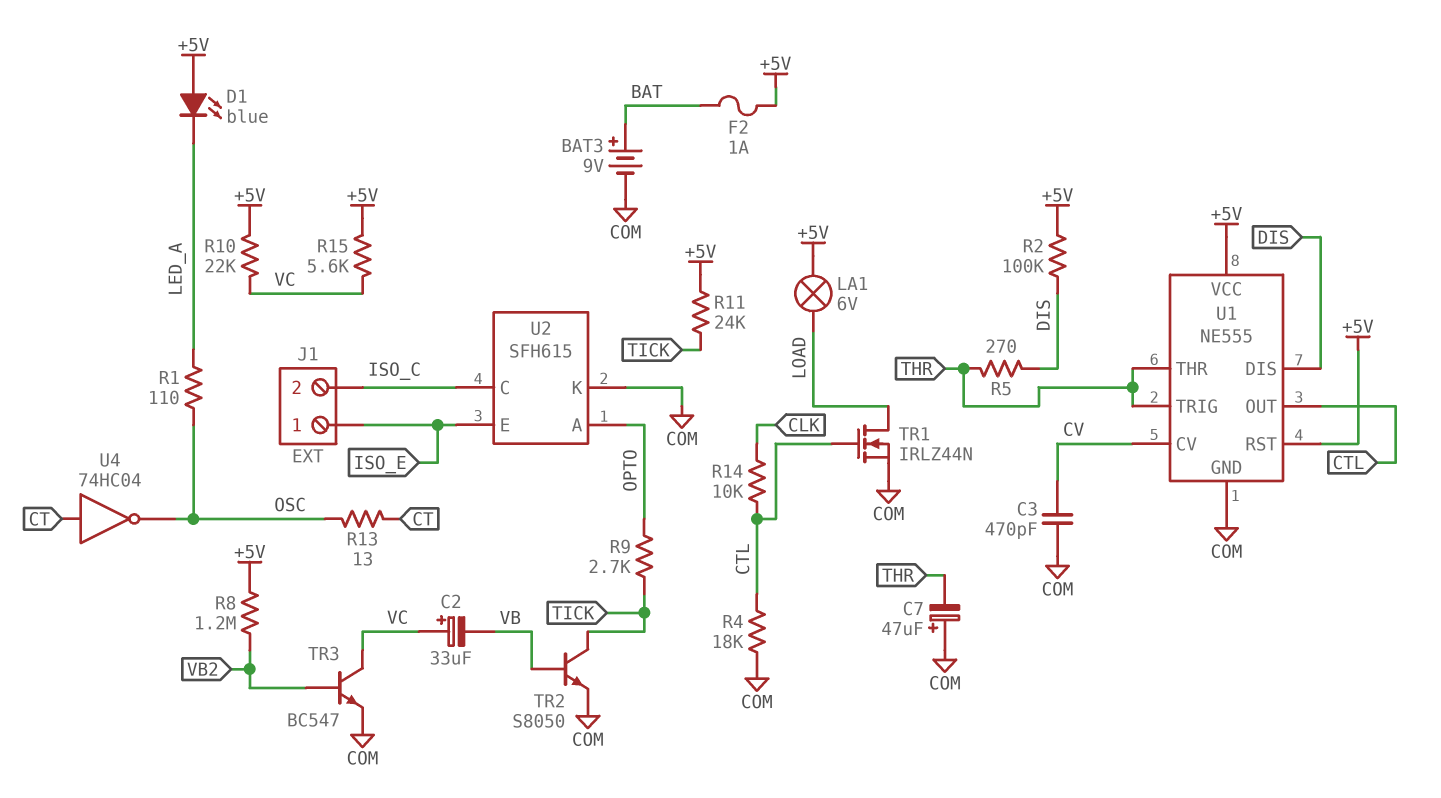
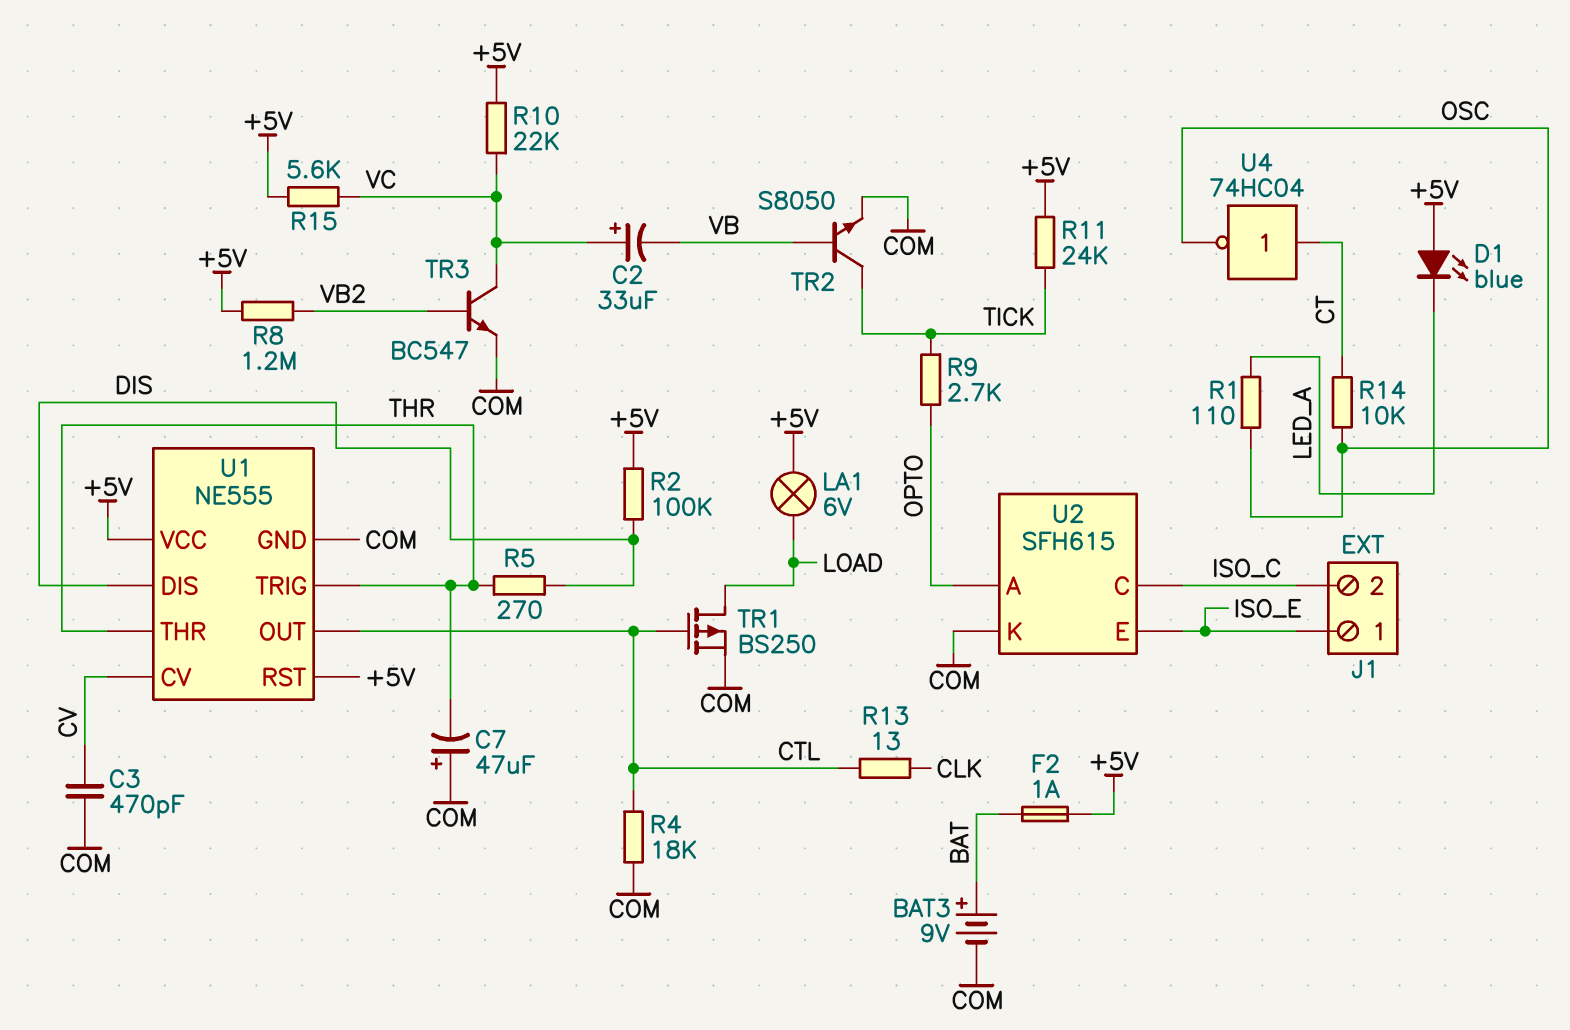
R13: 13 (CT, OSC) -> 13 (CLK, CTL)
R14: 10k (CLK, CTL) -> 10k (CT, OSC)
TR1: NMOS IRLZ44N (G CTL, D LOAD, S COM) -> PMOS BS250 (G CTL, D LOAD, S COM)

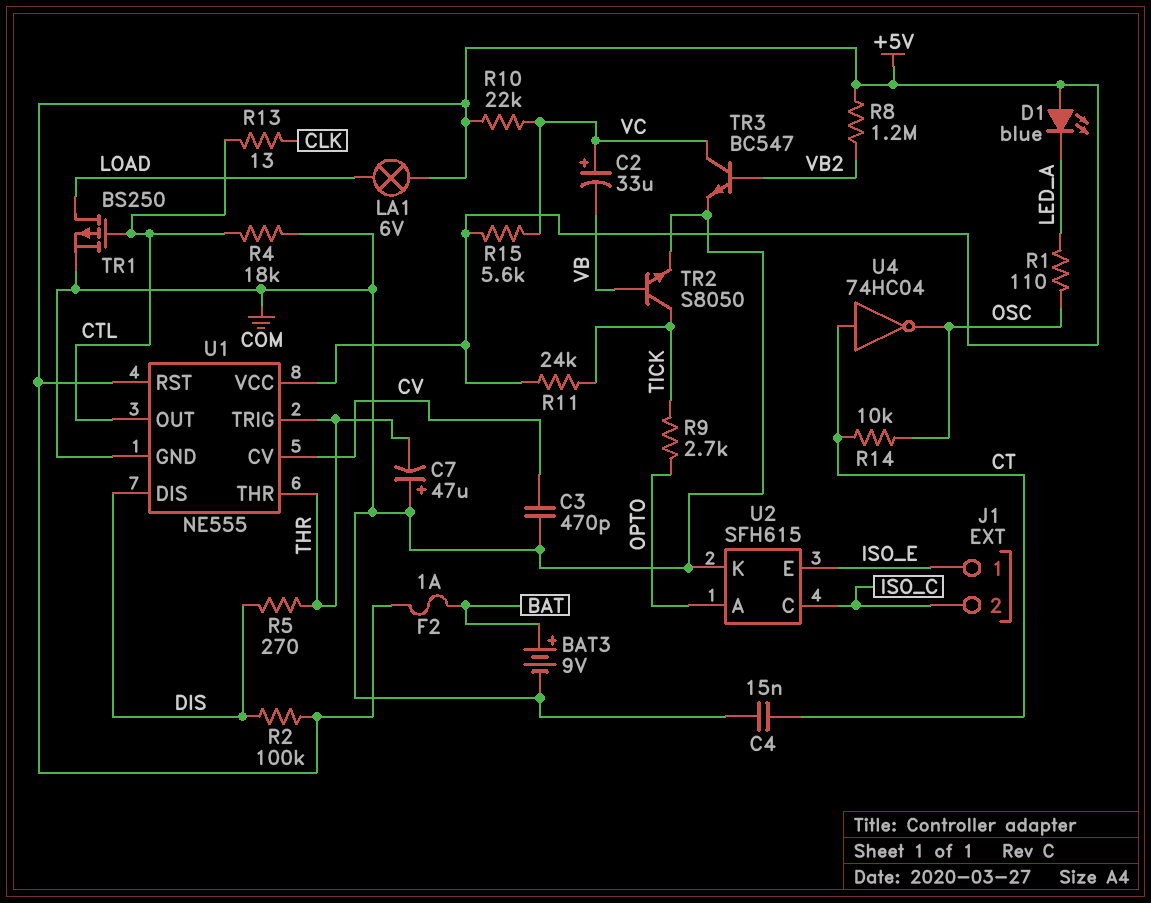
C4: none -> 15nF (COM, CT)

